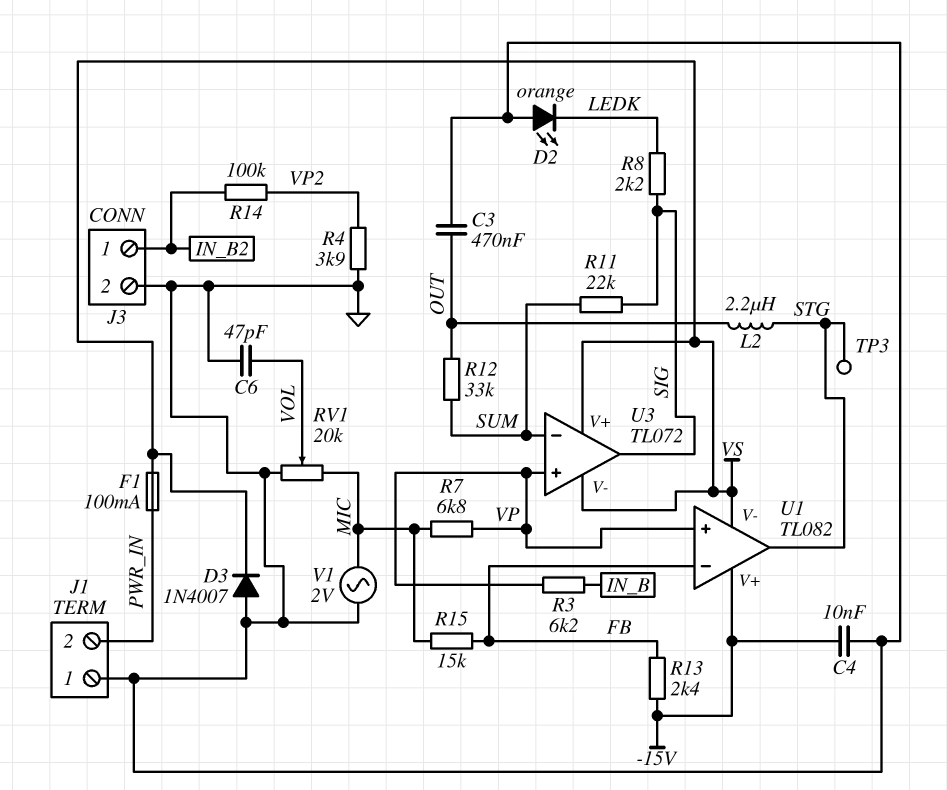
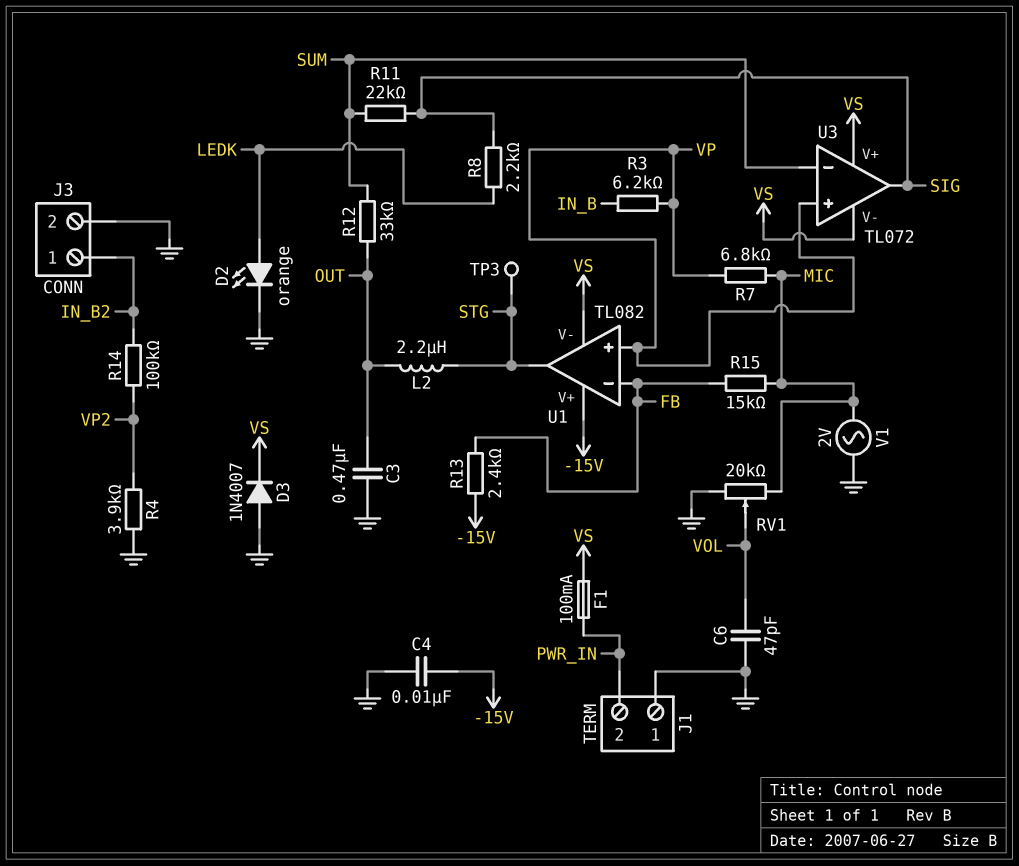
D2: LED orange (A GND, K LEDK) -> LED orange (A LEDK, K GND)

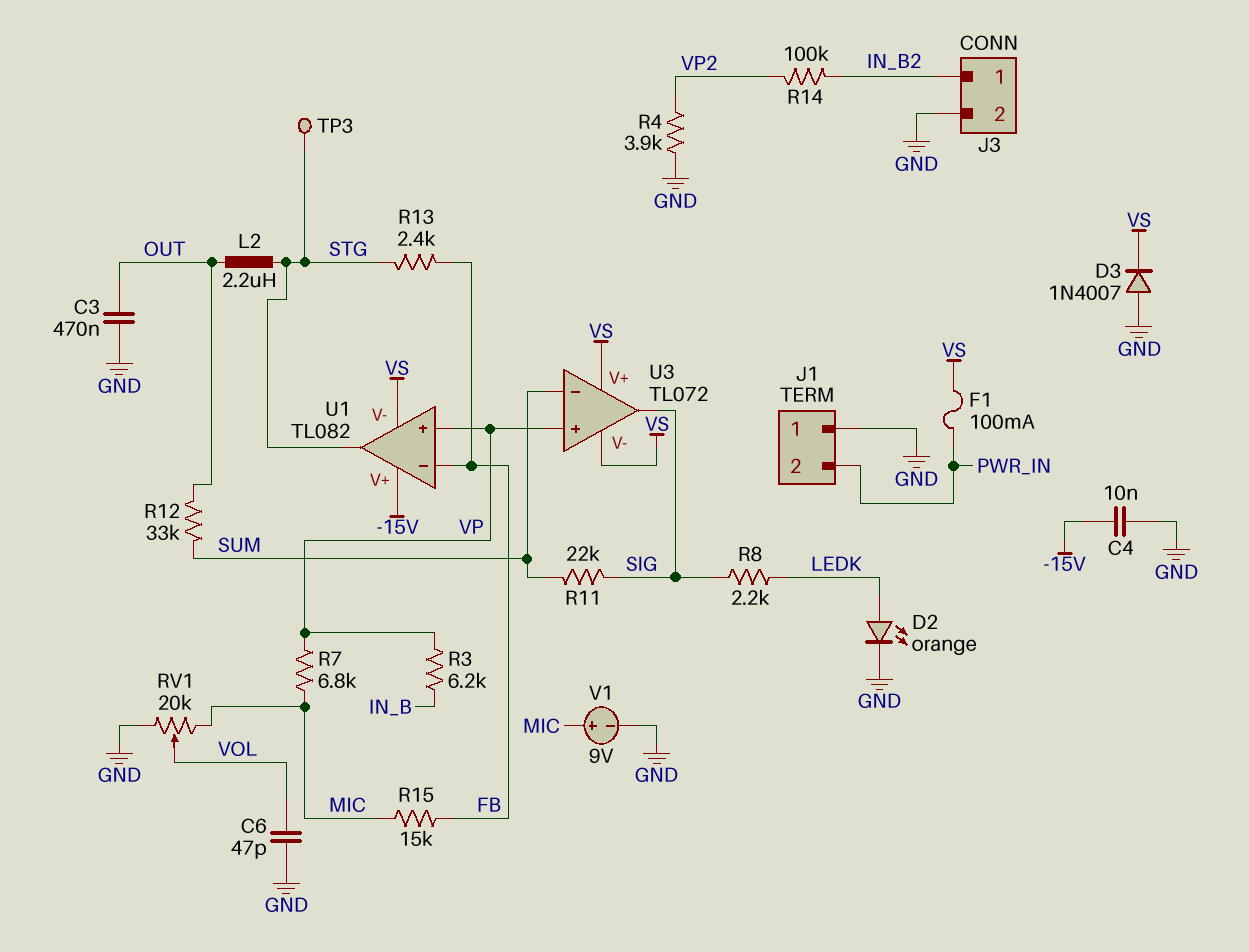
R13: 2.4k (-15V, FB) -> 2.4k (FB, STG)
V1: AC 2V (GND, MIC) -> 9V (plus MIC, minus GND)

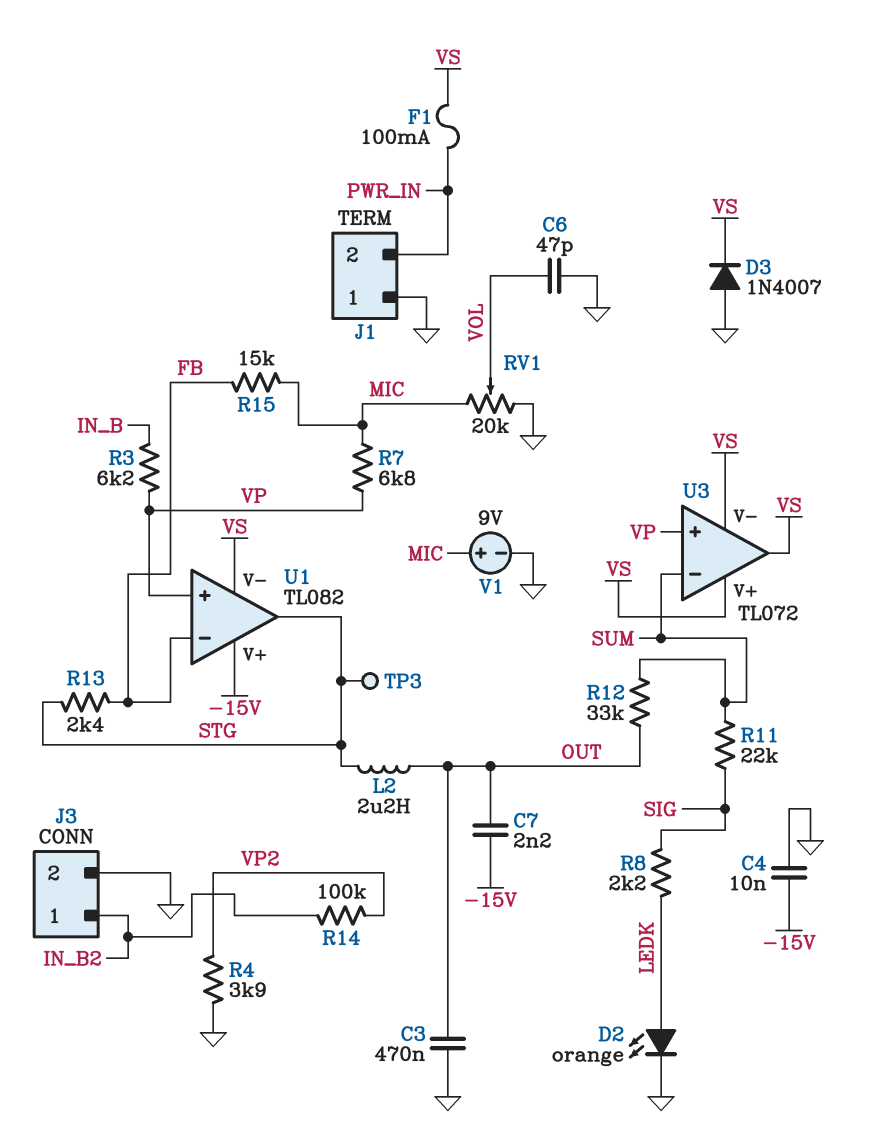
C7: none -> 2.2nF (-15V, OUT)
U3 pin out: SIG -> VS

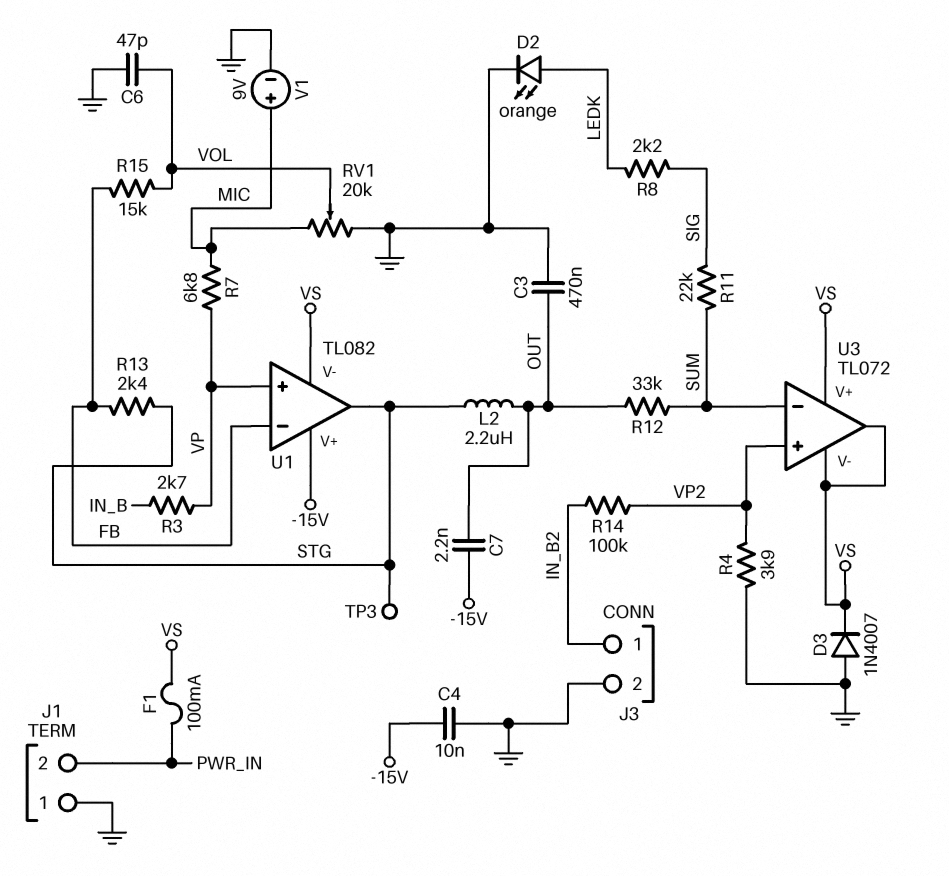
R3: 6.2k (IN_B, VP) -> 2.7k (IN_B, VP)
R15: 15k (FB, MIC) -> 15k (FB, VOL)
U3 pin in+: VP -> VP2

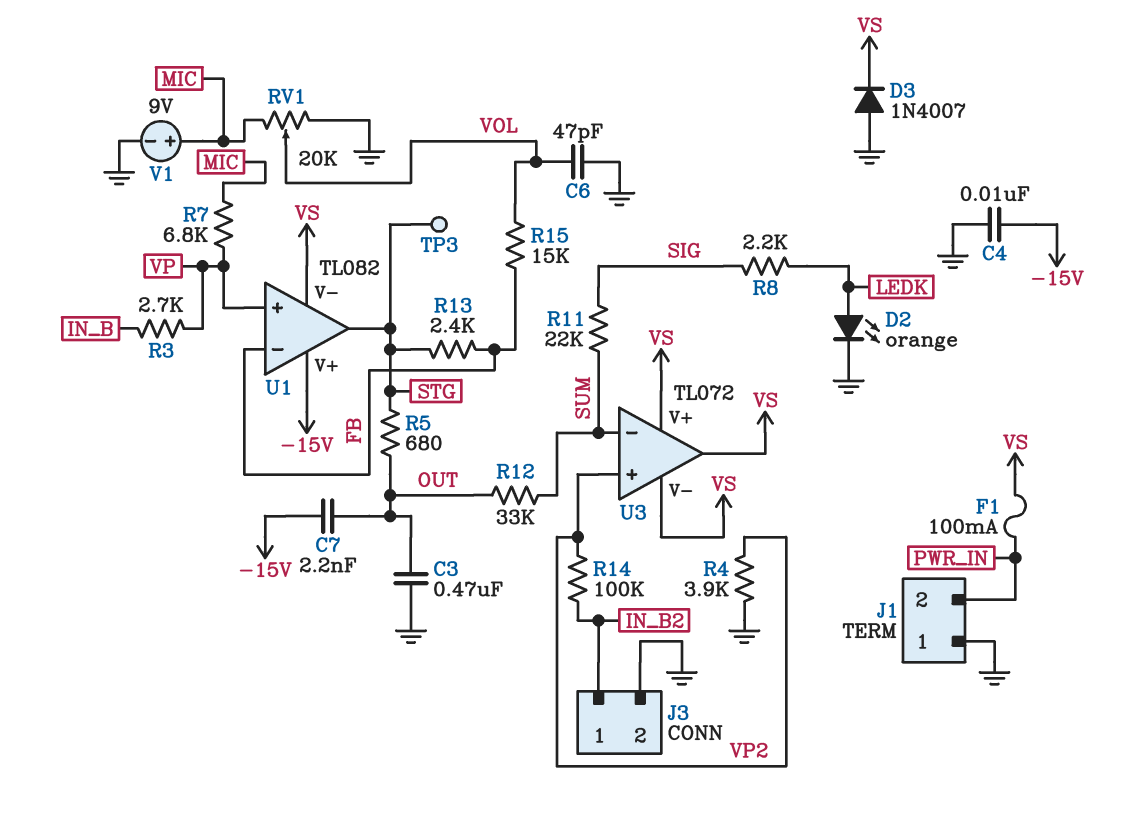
L2: 2.2uH (OUT, STG) -> none
R5: none -> 680 (OUT, STG)

